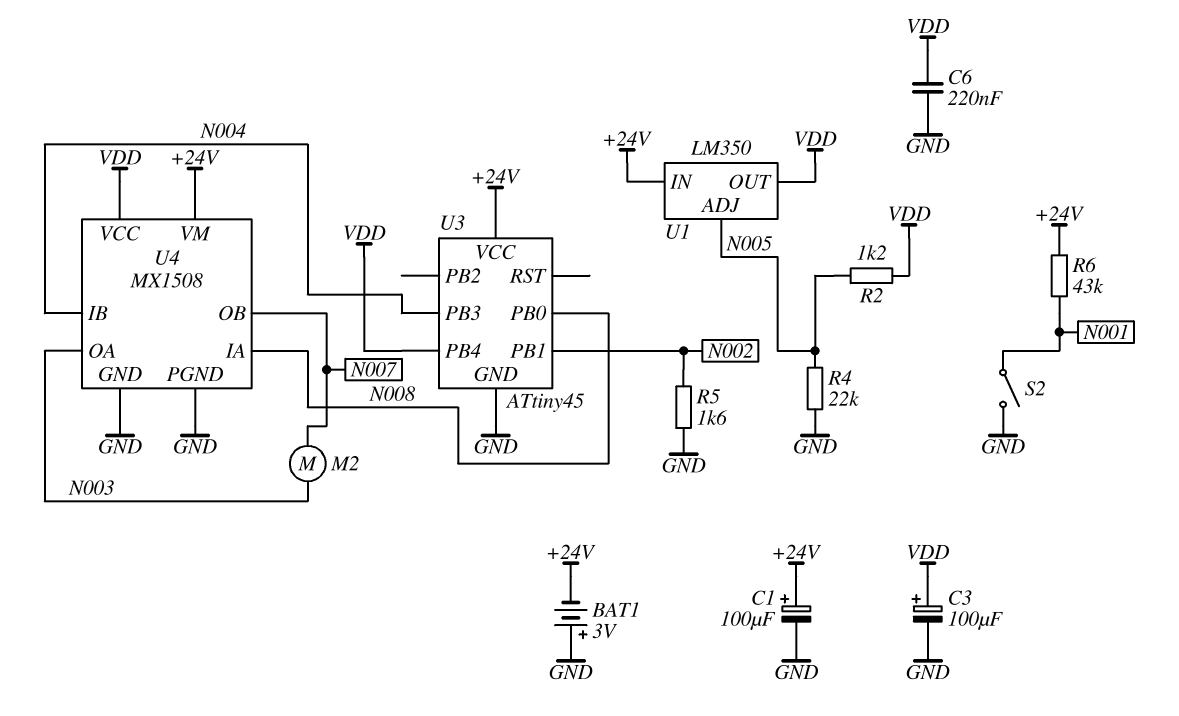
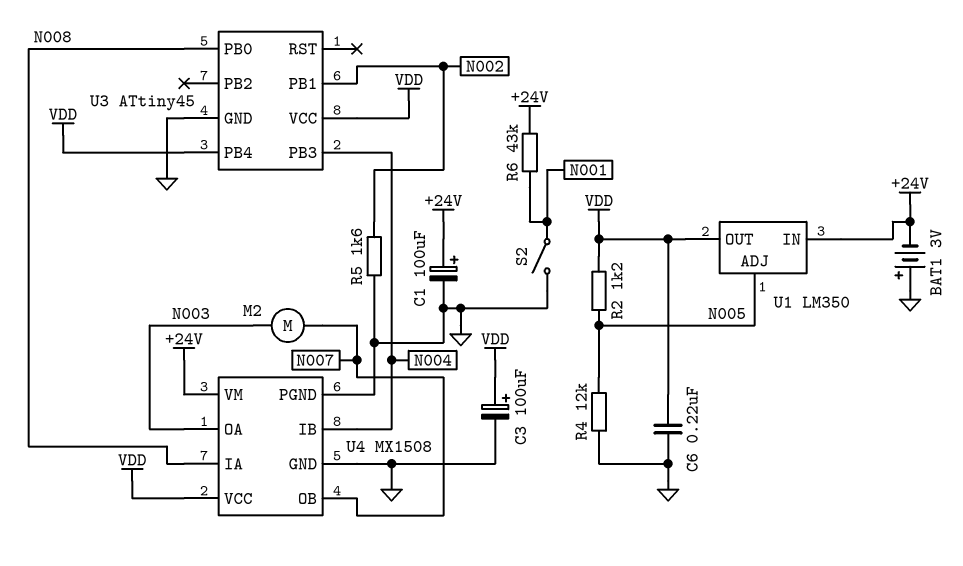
R4: 22k (GND, N005) -> 12k (GND, N005)
U3 pin VCC: +24V -> VDD

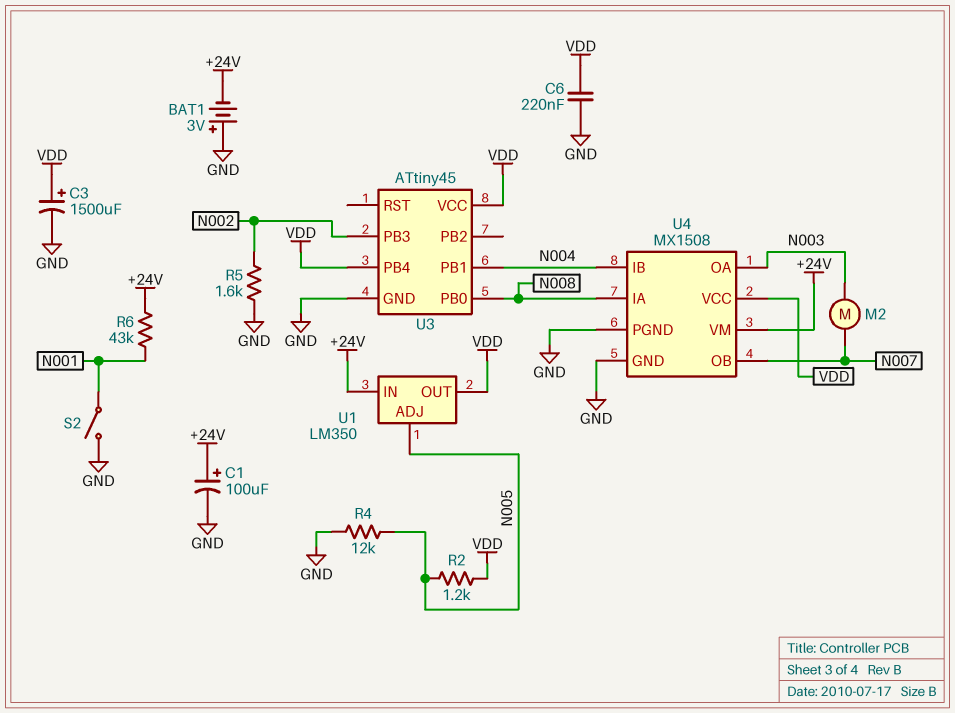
C3: 100uF (plus VDD, minus GND) -> 1500uF (plus VDD, minus GND)
U3 pin PB1: N002 -> N004
U3 pin PB3: N004 -> N002

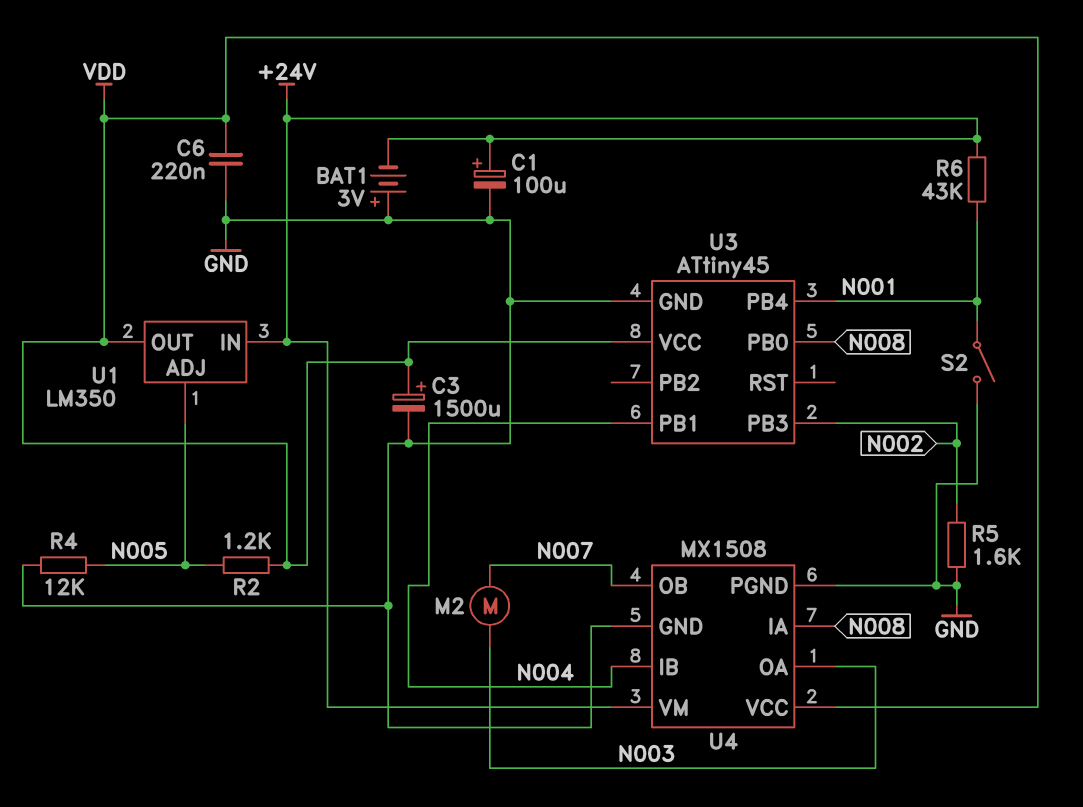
U3 pin PB4: VDD -> N001

